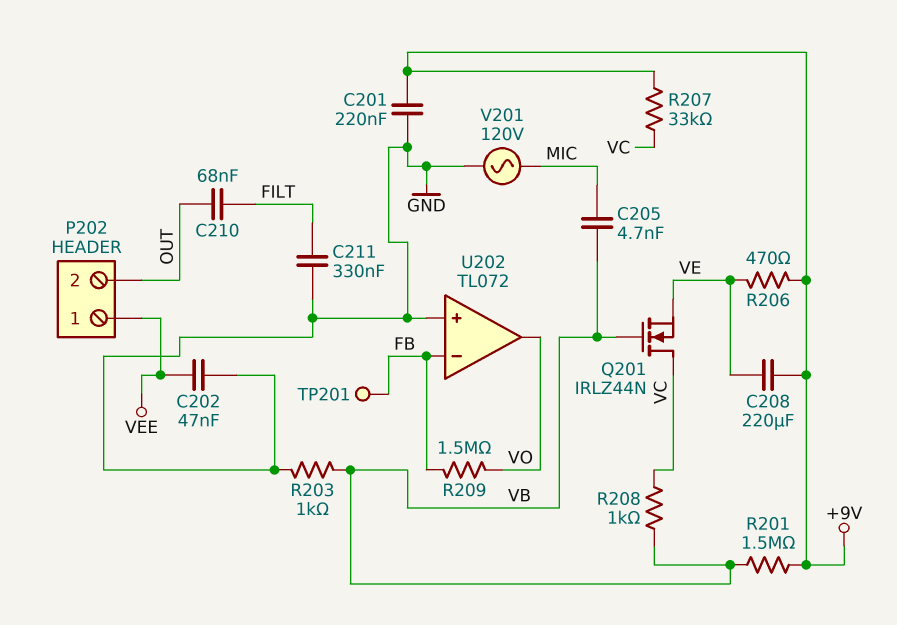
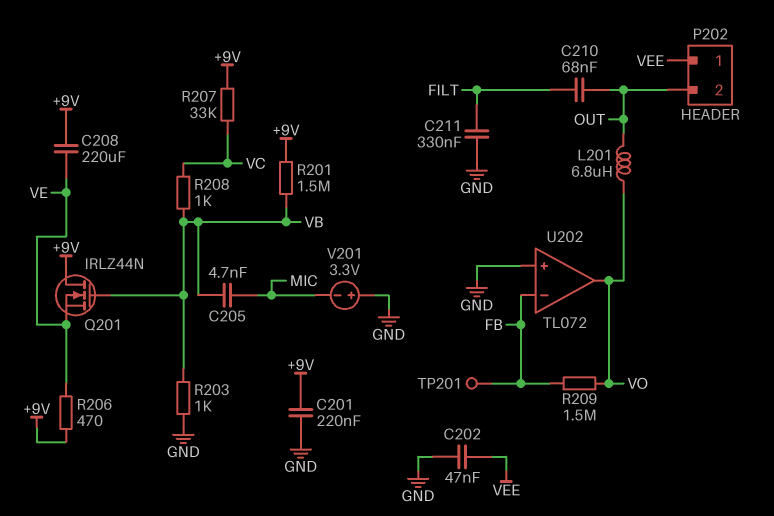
L201: none -> 6.8uH (OUT, VO)
Q201: NMOS IRLZ44N (G VB, D VC, S VE) -> NMOS IRLZ44N (G VB, D +9V, S VE)
V201: AC 120V (GND, MIC) -> 3.3V (plus GND, minus MIC)

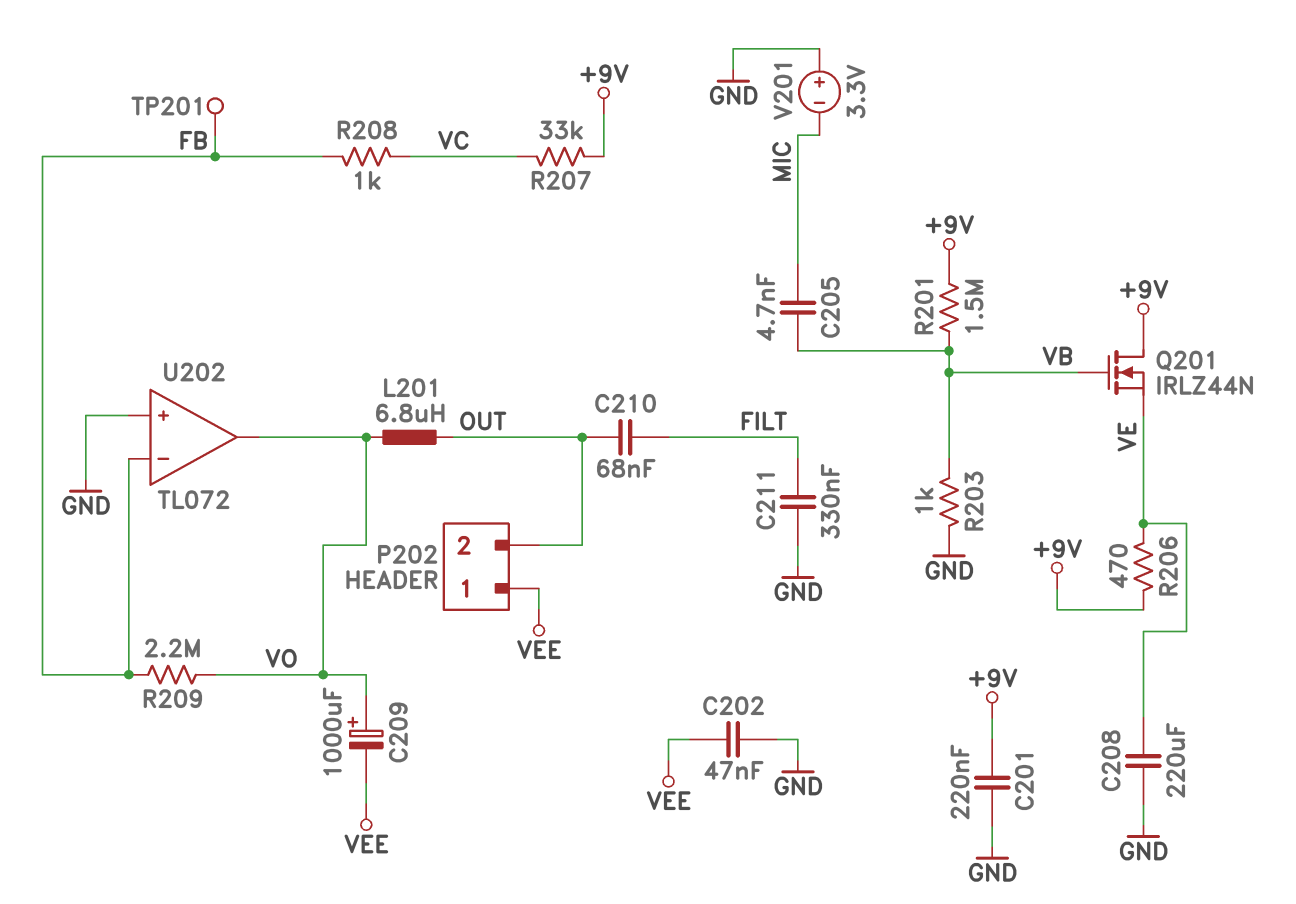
C208: 220uF (+9V, VE) -> 220uF (GND, VE)
C209: none -> 1000uF (plus VO, minus VEE)
R208: 1k (VB, VC) -> 1k (FB, VC)
R209: 1.5M (FB, VO) -> 2.2M (FB, VO)

